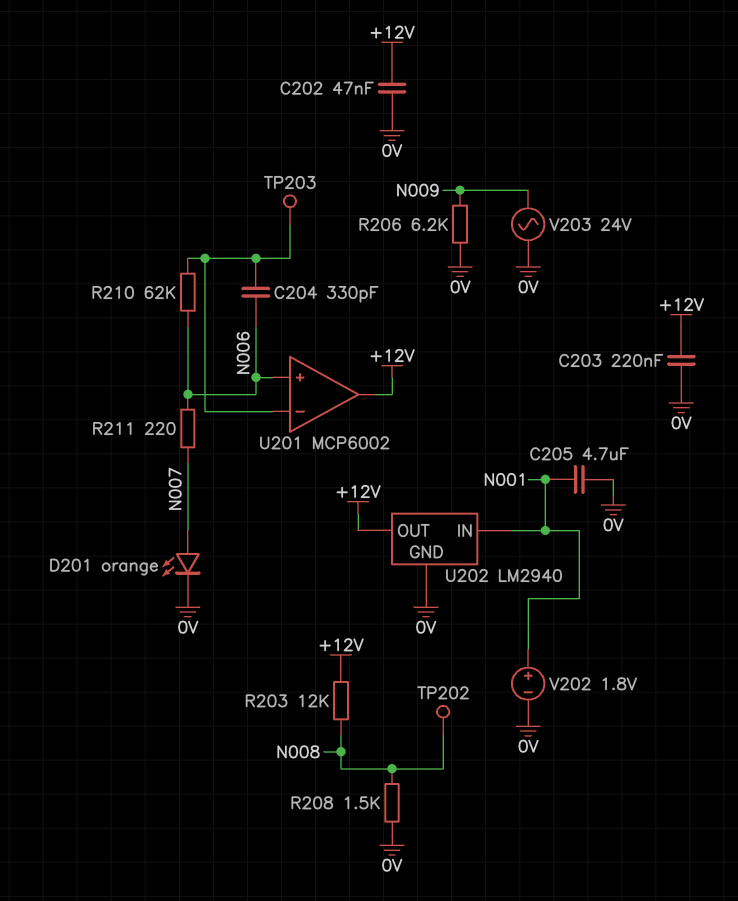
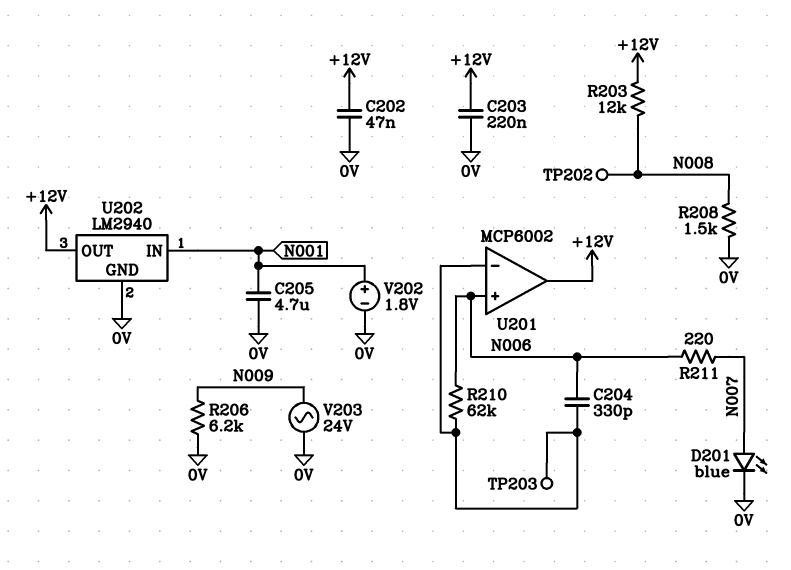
D201: LED orange (A N007, K 0V) -> LED blue (A N007, K 0V)

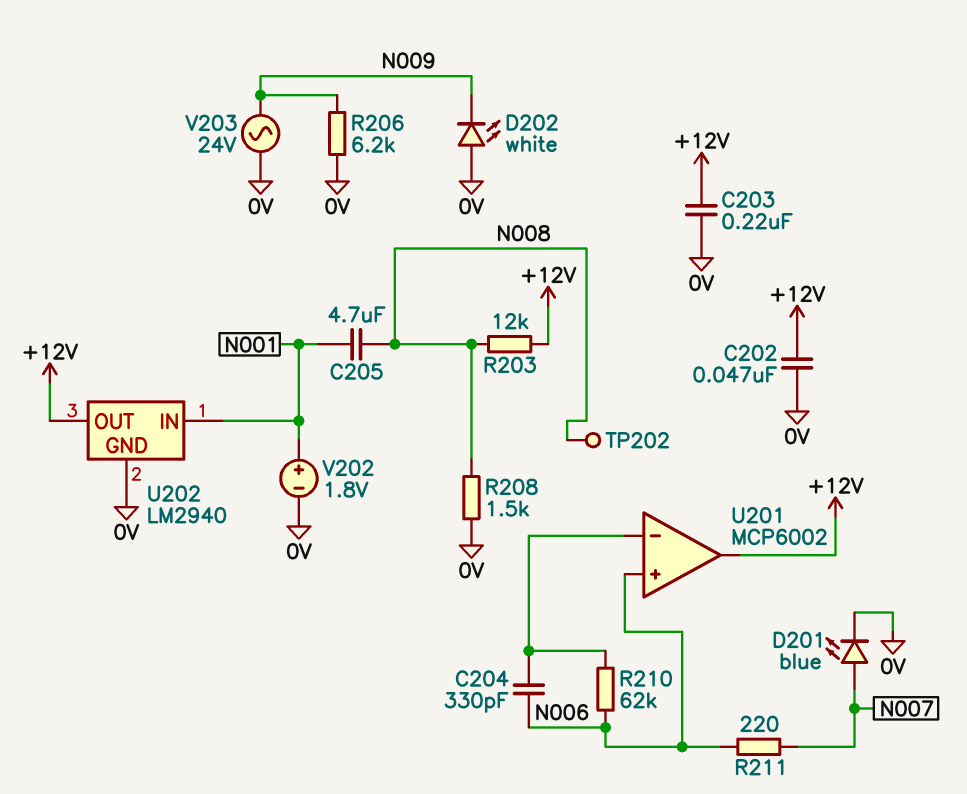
C205: 4.7uF (0V, N001) -> 4.7uF (N001, N008)
D202: none -> LED white (A 0V, K N009)
TP203: test point (U201/in-) -> none

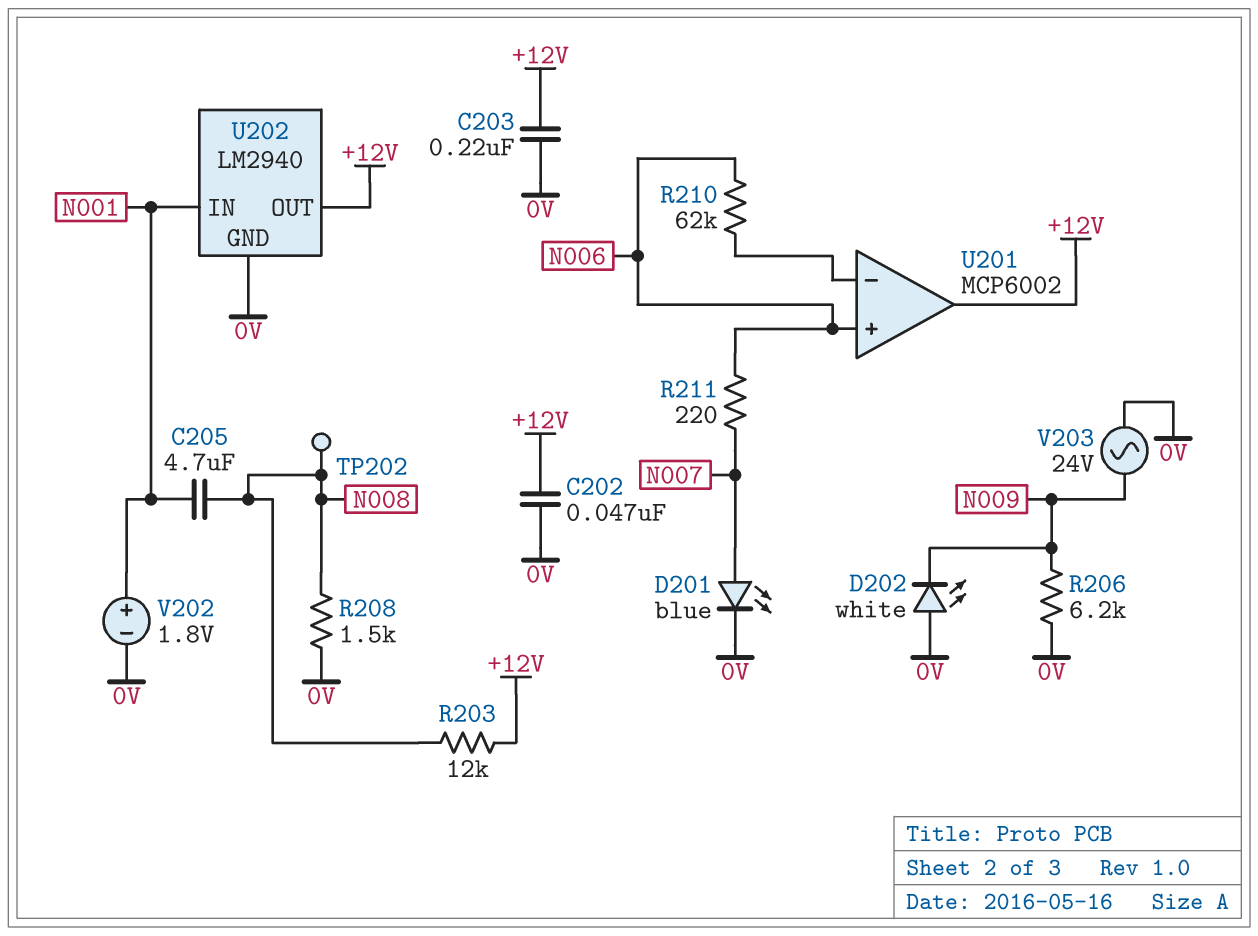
C204: 330pF (N006, U201/in-) -> none

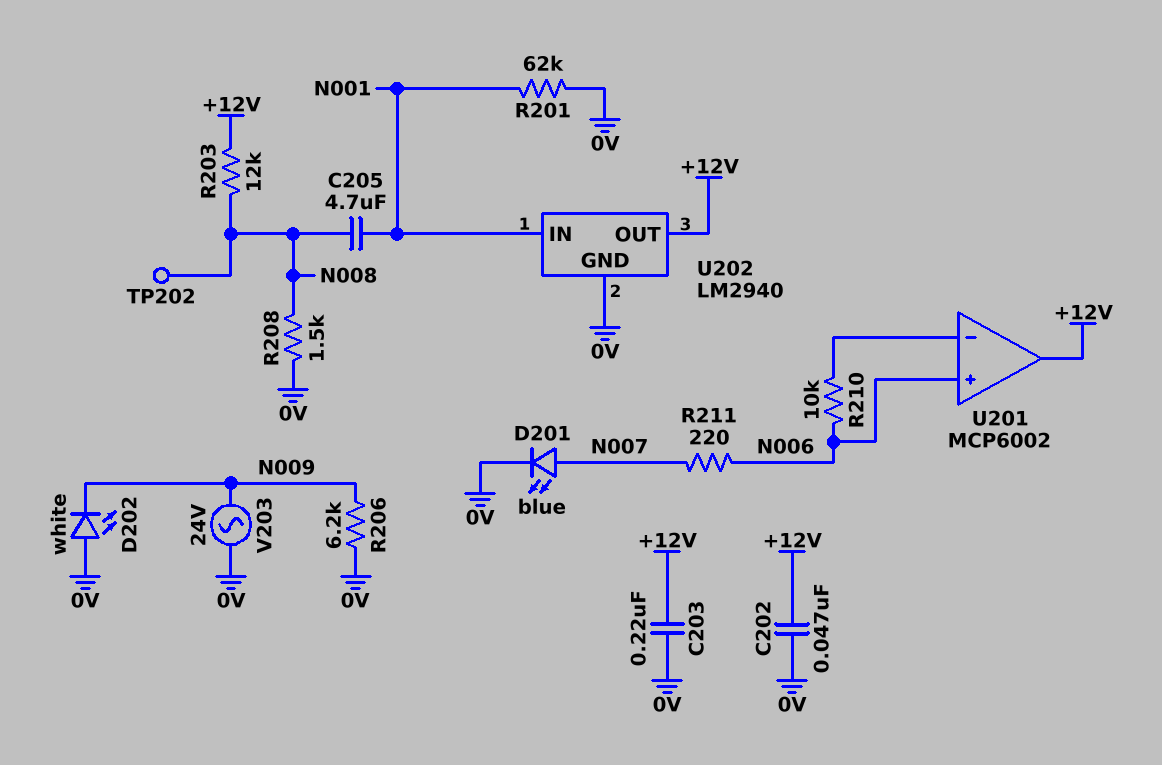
R201: none -> 62k (0V, N001)
R210: 62k (N006, U201/in-) -> 10k (N006, U201/in-)
V202: 1.8V (plus N001, minus 0V) -> none

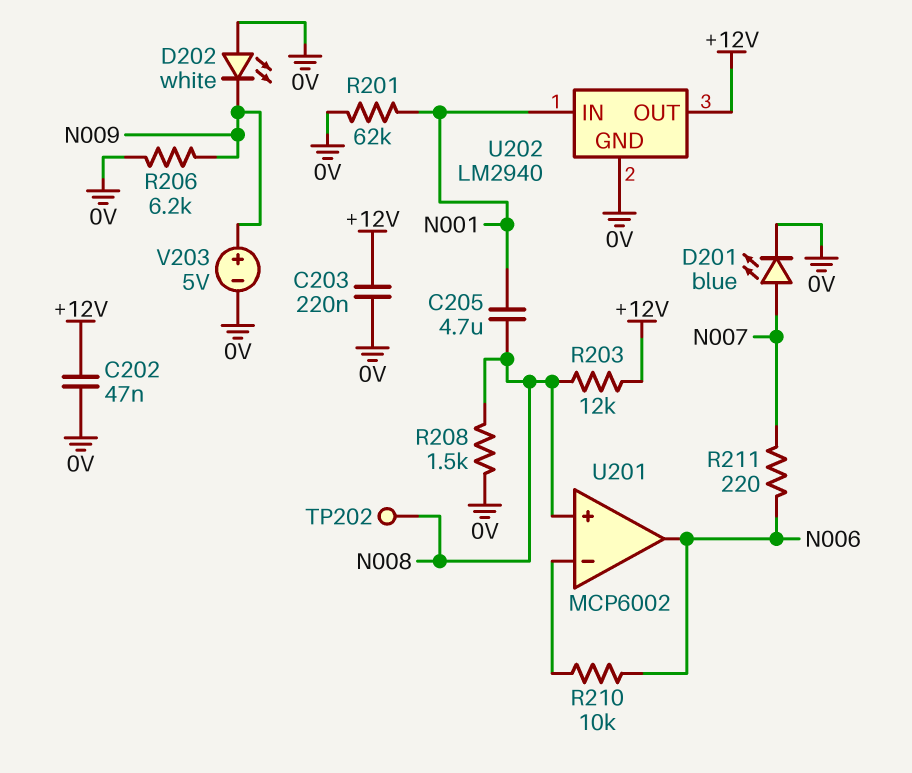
U201 pin in+: N006 -> N008
U201 pin out: +12V -> N006
V203: AC 24V (0V, N009) -> 5V (plus N009, minus 0V)

